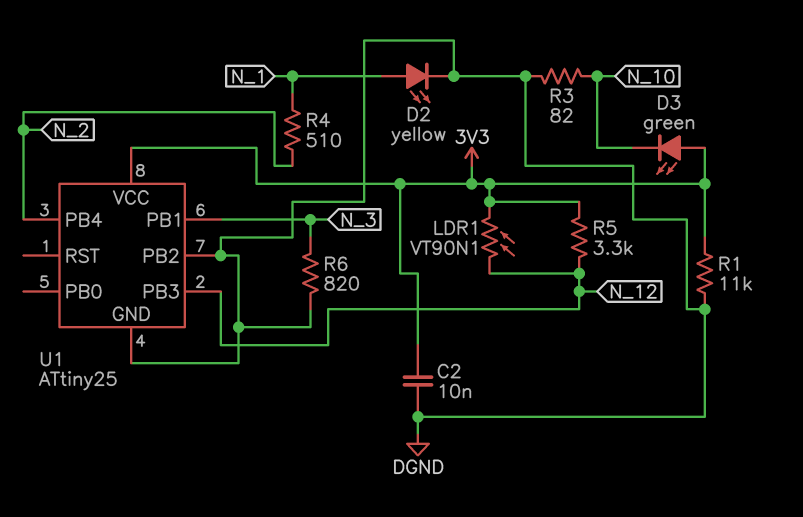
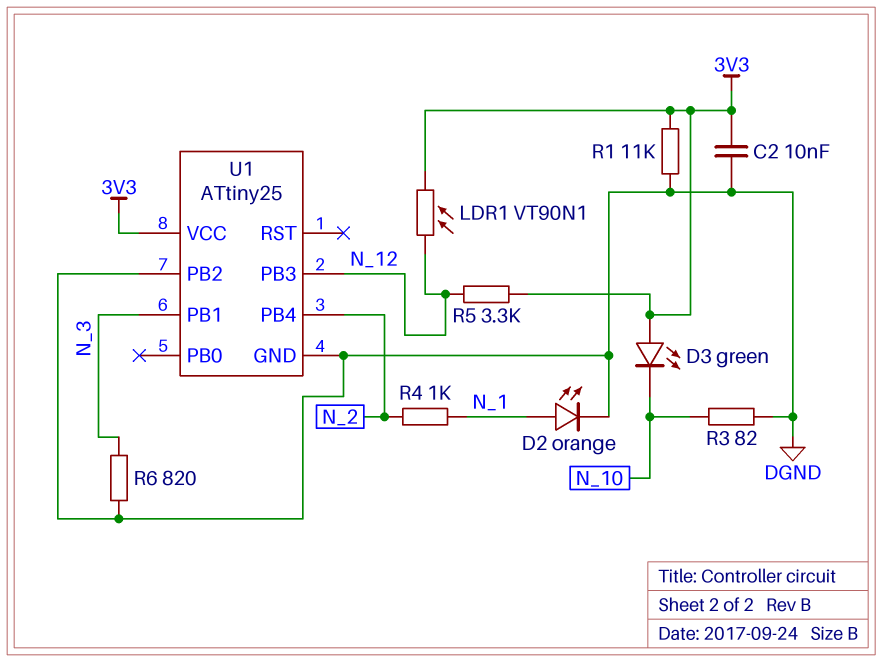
D2: LED yellow (A N_1, K DGND) -> LED orange (A N_1, K DGND)
R4: 510 (N_1, N_2) -> 1k (N_1, N_2)

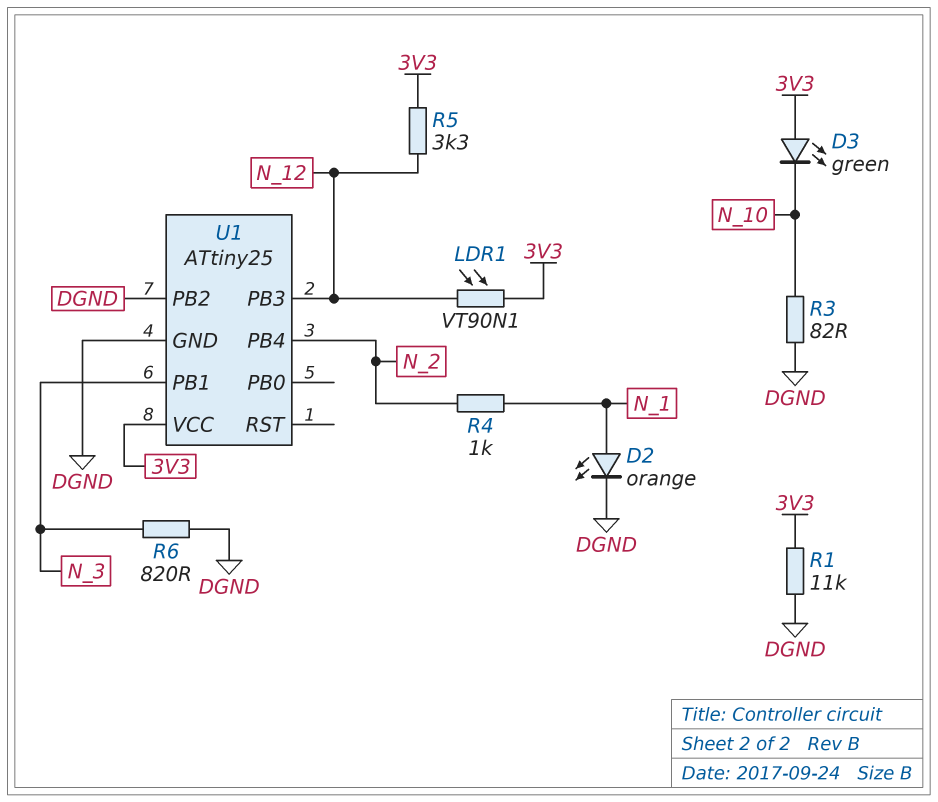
C2: 10nF (3V3, DGND) -> none

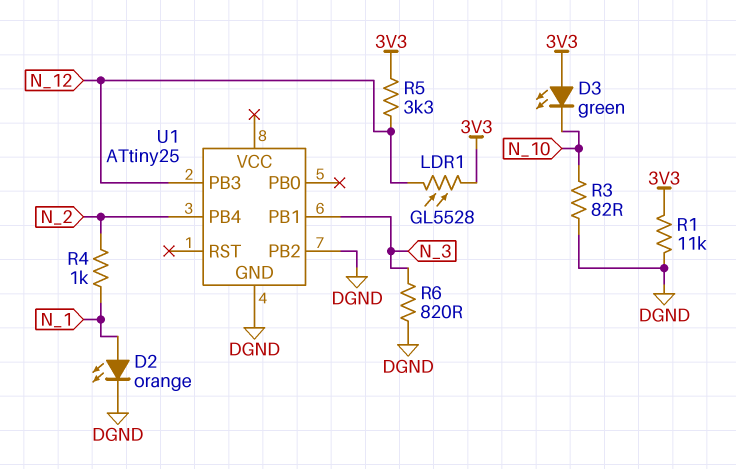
LDR1: VT90N1 (3V3, N_12) -> GL5528 (3V3, N_12)
U1 pin VCC: 3V3 -> none

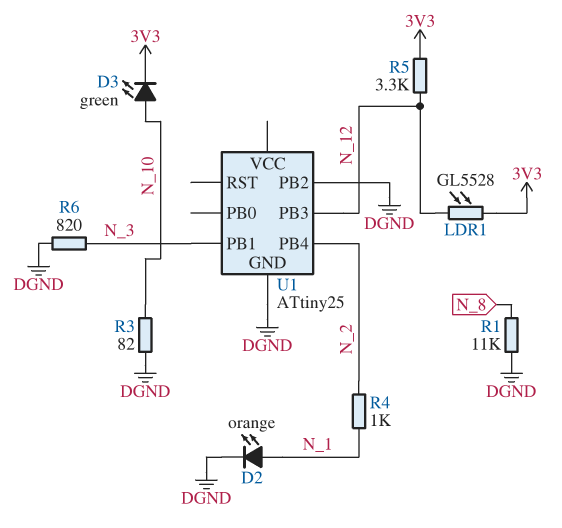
D3: LED green (A 3V3, K N_10) -> LED green (A N_10, K 3V3)
R1: 11k (3V3, DGND) -> 11k (DGND, N_8)

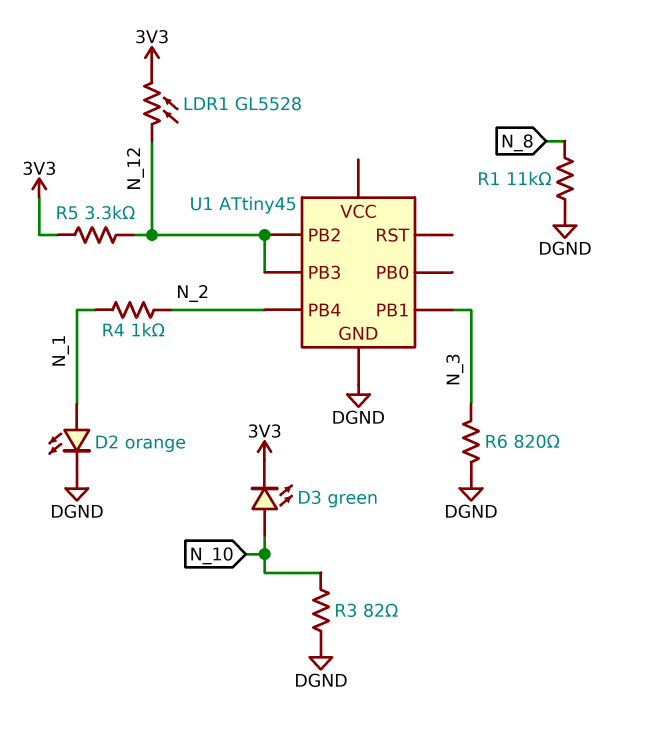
U1: ATtiny25 -> ATtiny45
U1 pin PB2: DGND -> N_12

